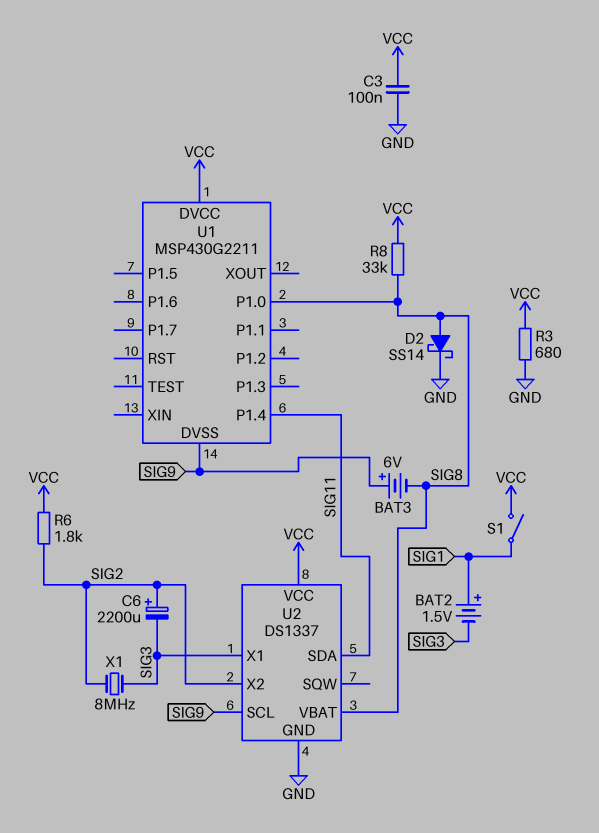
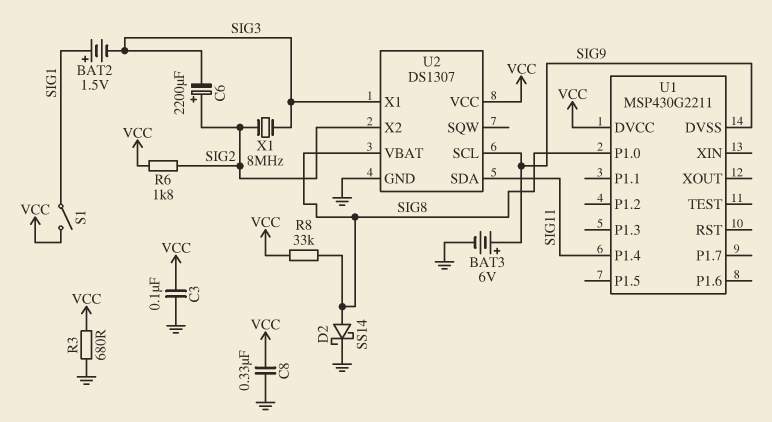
BAT3: 6V (plus SIG9, minus SIG8) -> 6V (plus SIG9, minus GND)
C8: none -> 330nF (GND, VCC)
U2: DS1337 -> DS1307

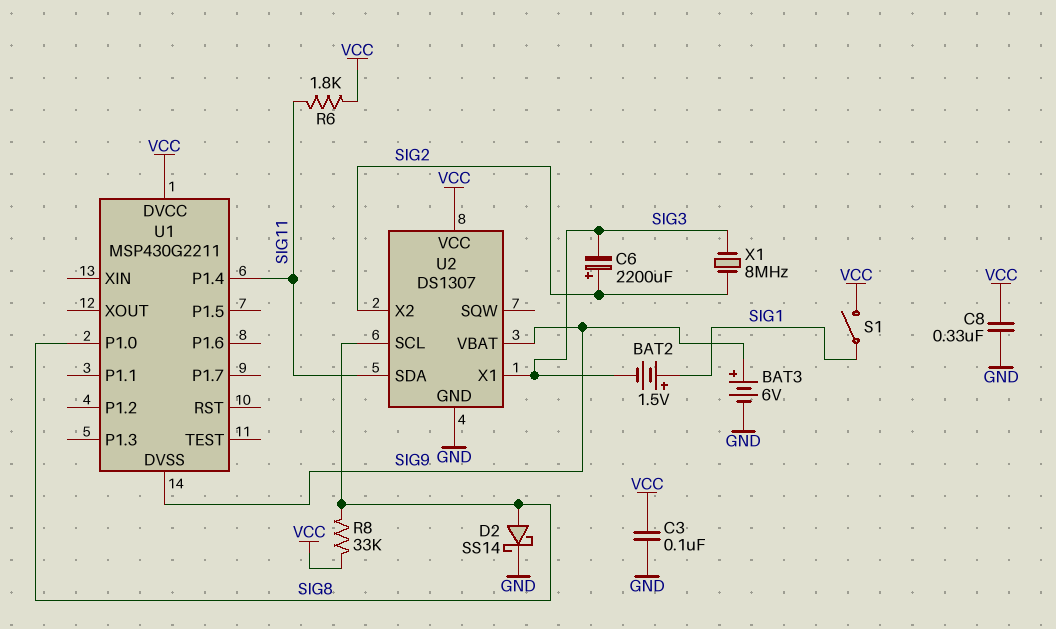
R3: 680 (GND, VCC) -> none
R6: 1.8k (SIG2, VCC) -> 1.8k (SIG11, VCC)
U2 pin SCL: SIG9 -> SIG8
U2 pin VBAT: SIG8 -> SIG9

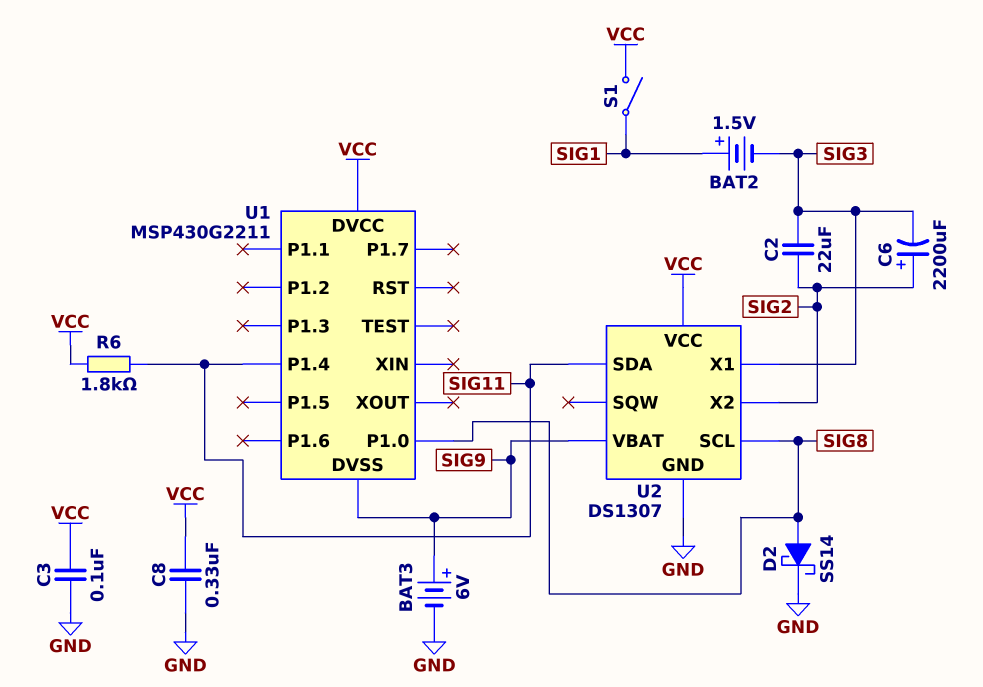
C2: none -> 22uF (SIG2, SIG3)
R8: 33k (SIG8, VCC) -> none
X1: 8MHz (SIG2, SIG3) -> none

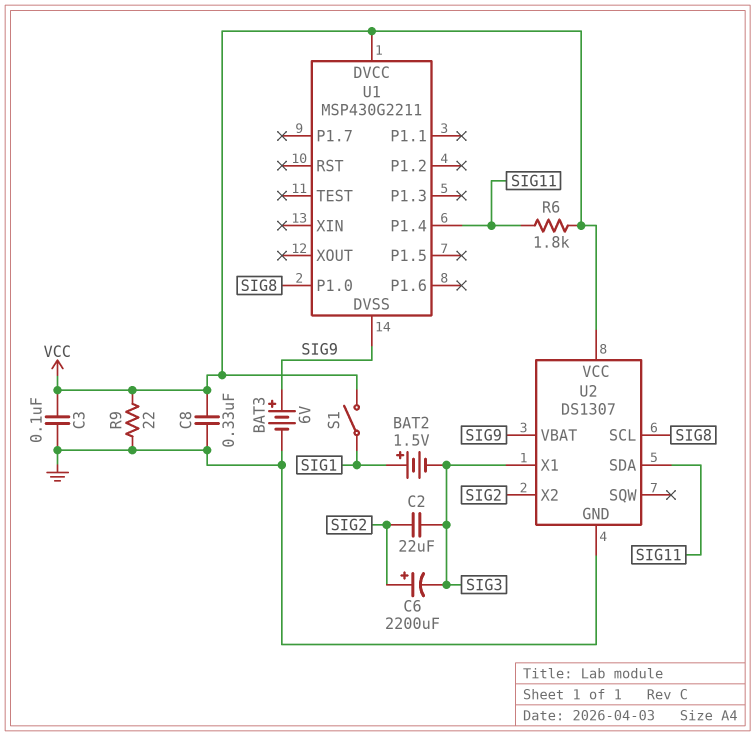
D2: schottky SS14 (A SIG8, K GND) -> none
R9: none -> 22 (GND, VCC)

